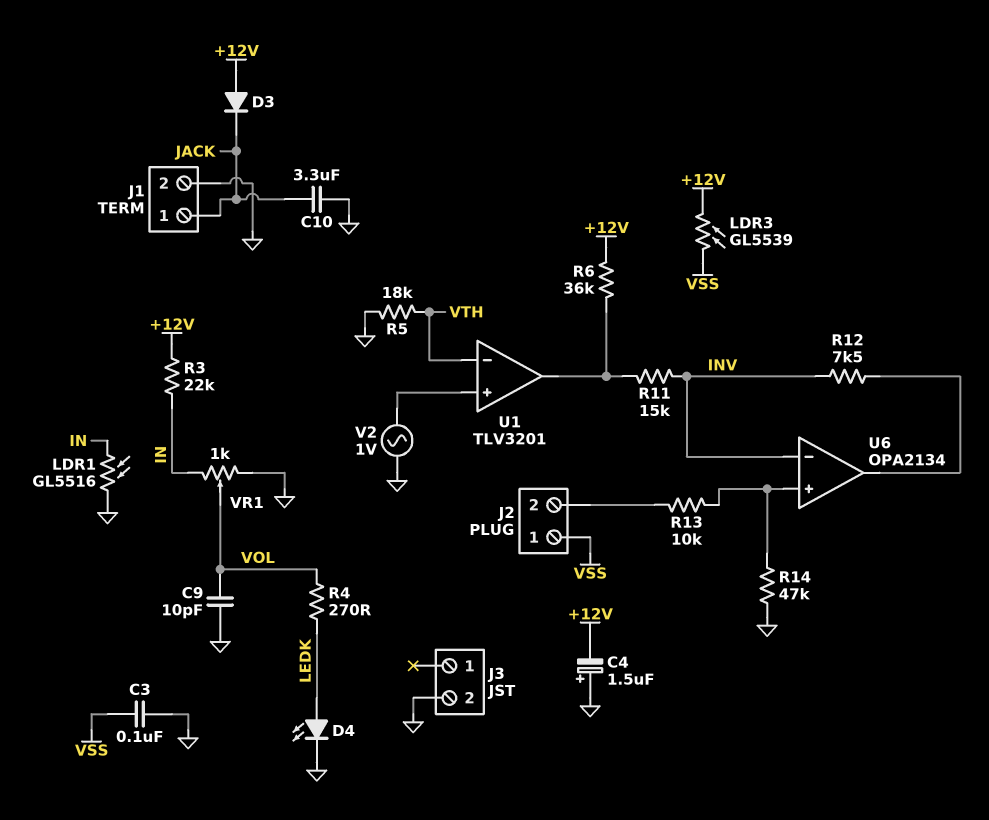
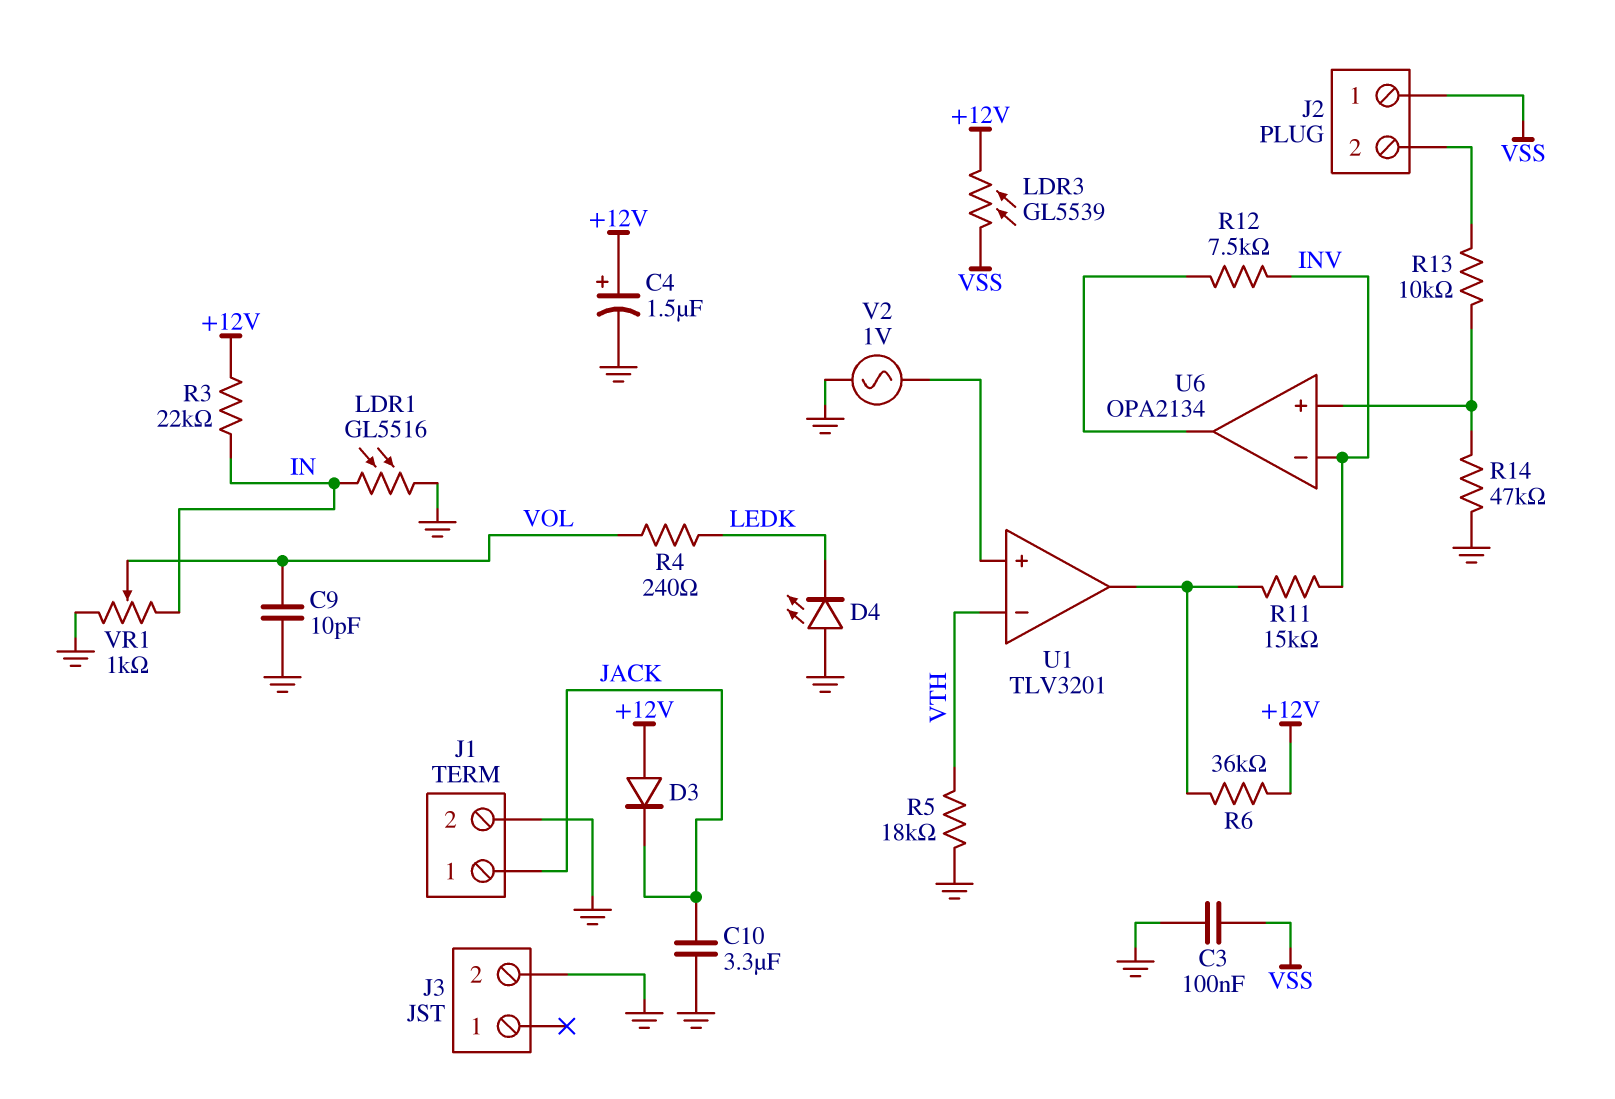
C4: 1.5uF (plus GND, minus +12V) -> 1.5uF (plus +12V, minus GND)
D4: LED (A LEDK, K GND) -> LED (A GND, K LEDK)
R4: 270 (LEDK, VOL) -> 240 (LEDK, VOL)

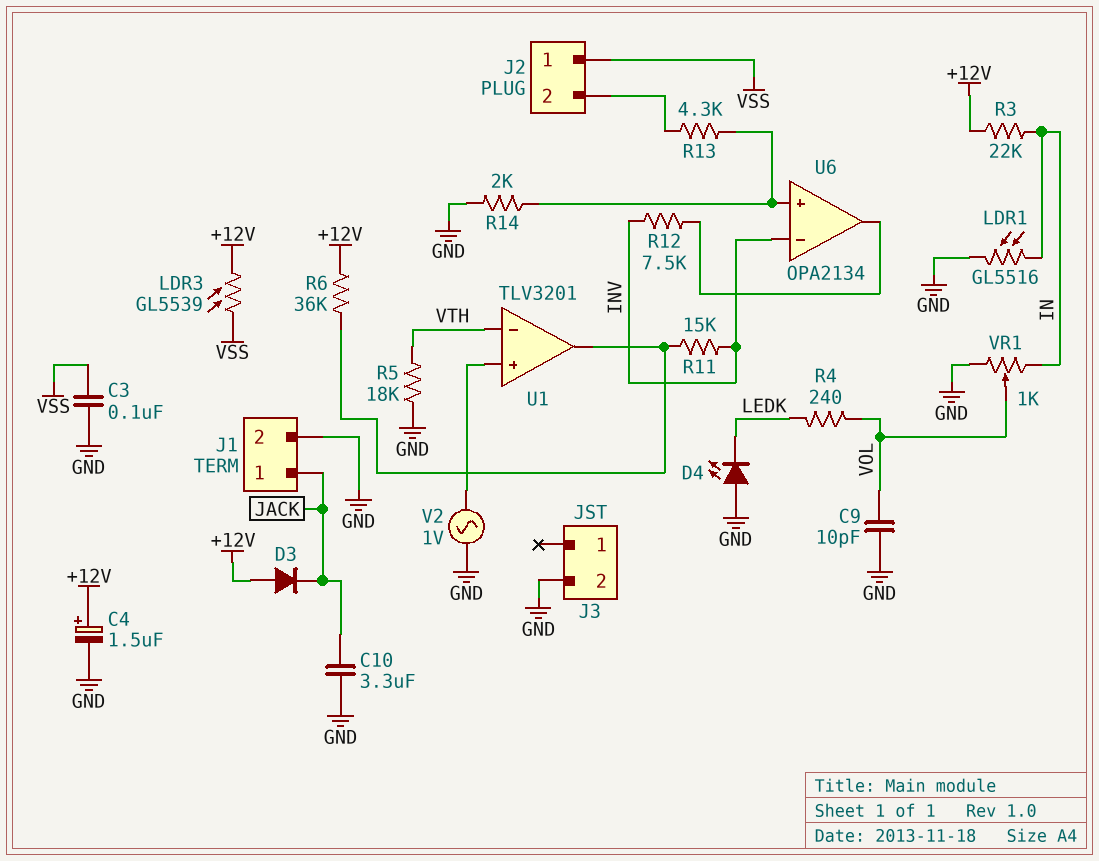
R13: 10k (J2/2, U6/in+) -> 4.3k (J2/2, U6/in+)
R14: 47k (GND, U6/in+) -> 2k (GND, U6/in+)

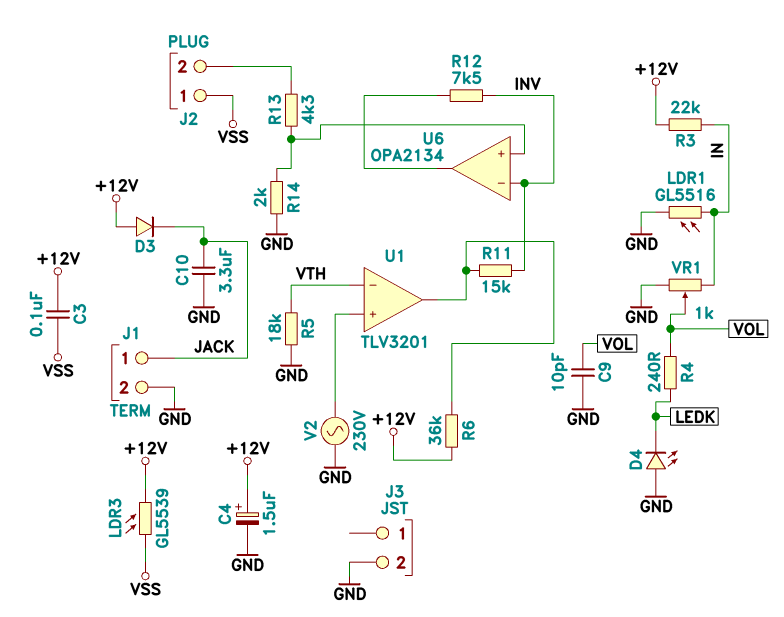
C3: 100nF (GND, VSS) -> 100nF (+12V, VSS)
V2: AC 1V (GND, U1/in+) -> AC 230V (GND, U1/in+)

